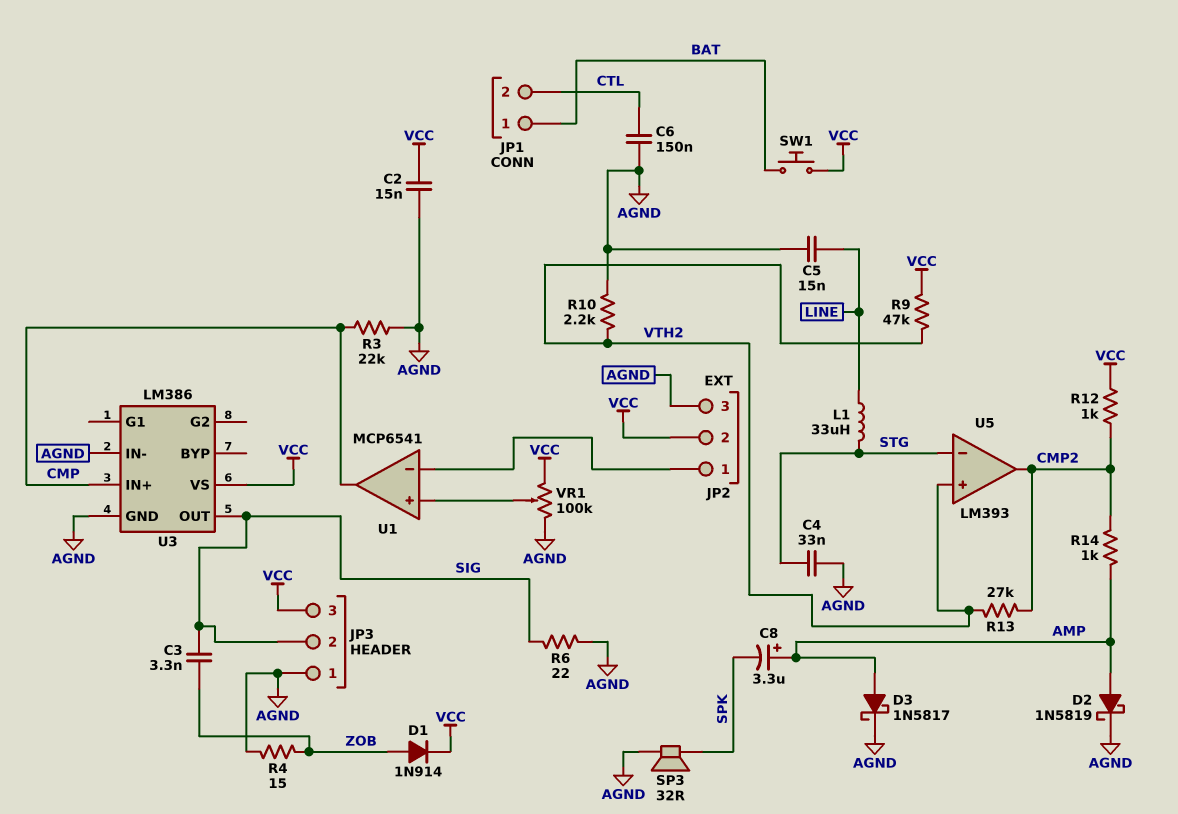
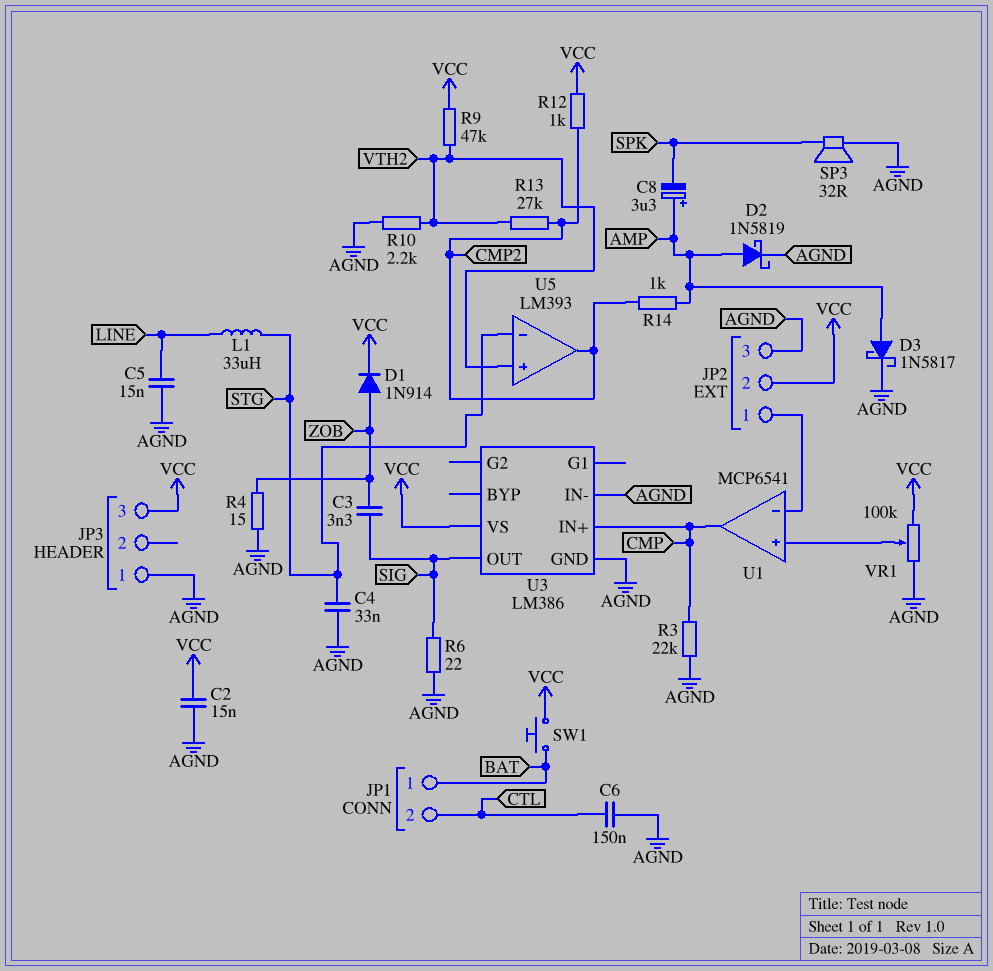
JP3 pin 2: SIG -> none

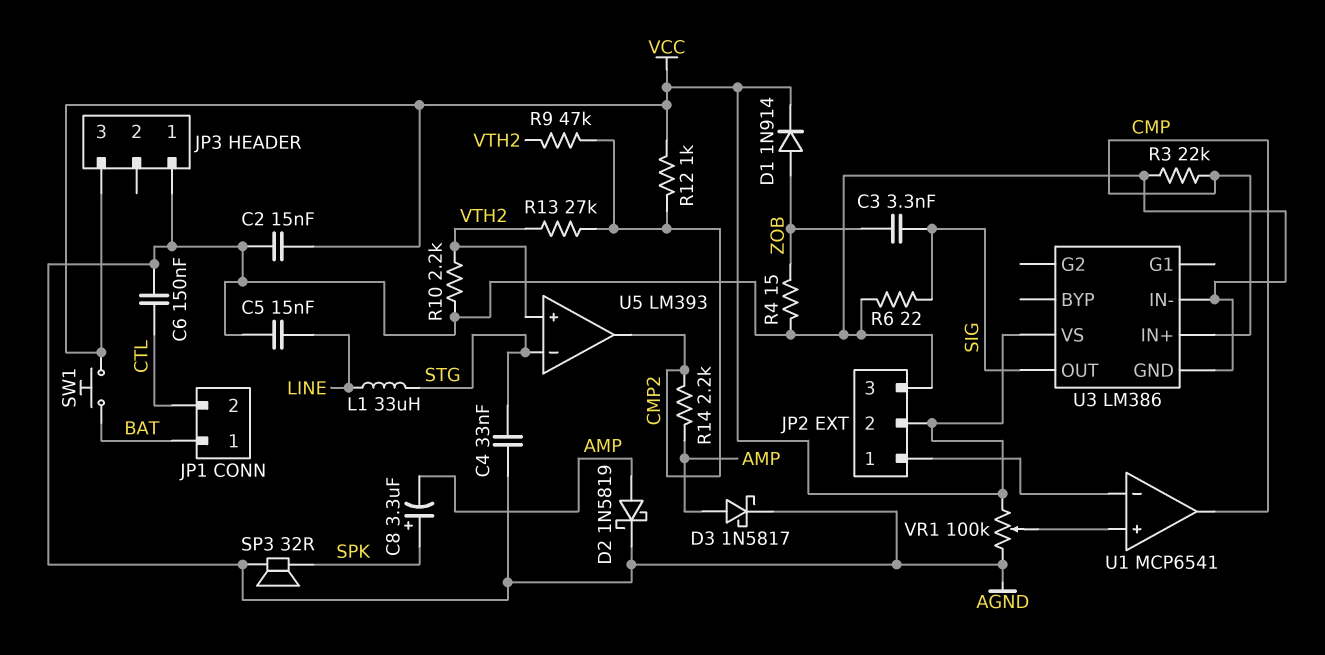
C8: 3.3uF (plus AMP, minus SPK) -> 3.3uF (plus SPK, minus AMP)
R9: 47k (VCC, VTH2) -> 47k (CMP2, VTH2)
R14: 1k (AMP, CMP2) -> 2.2k (AMP, CMP2)

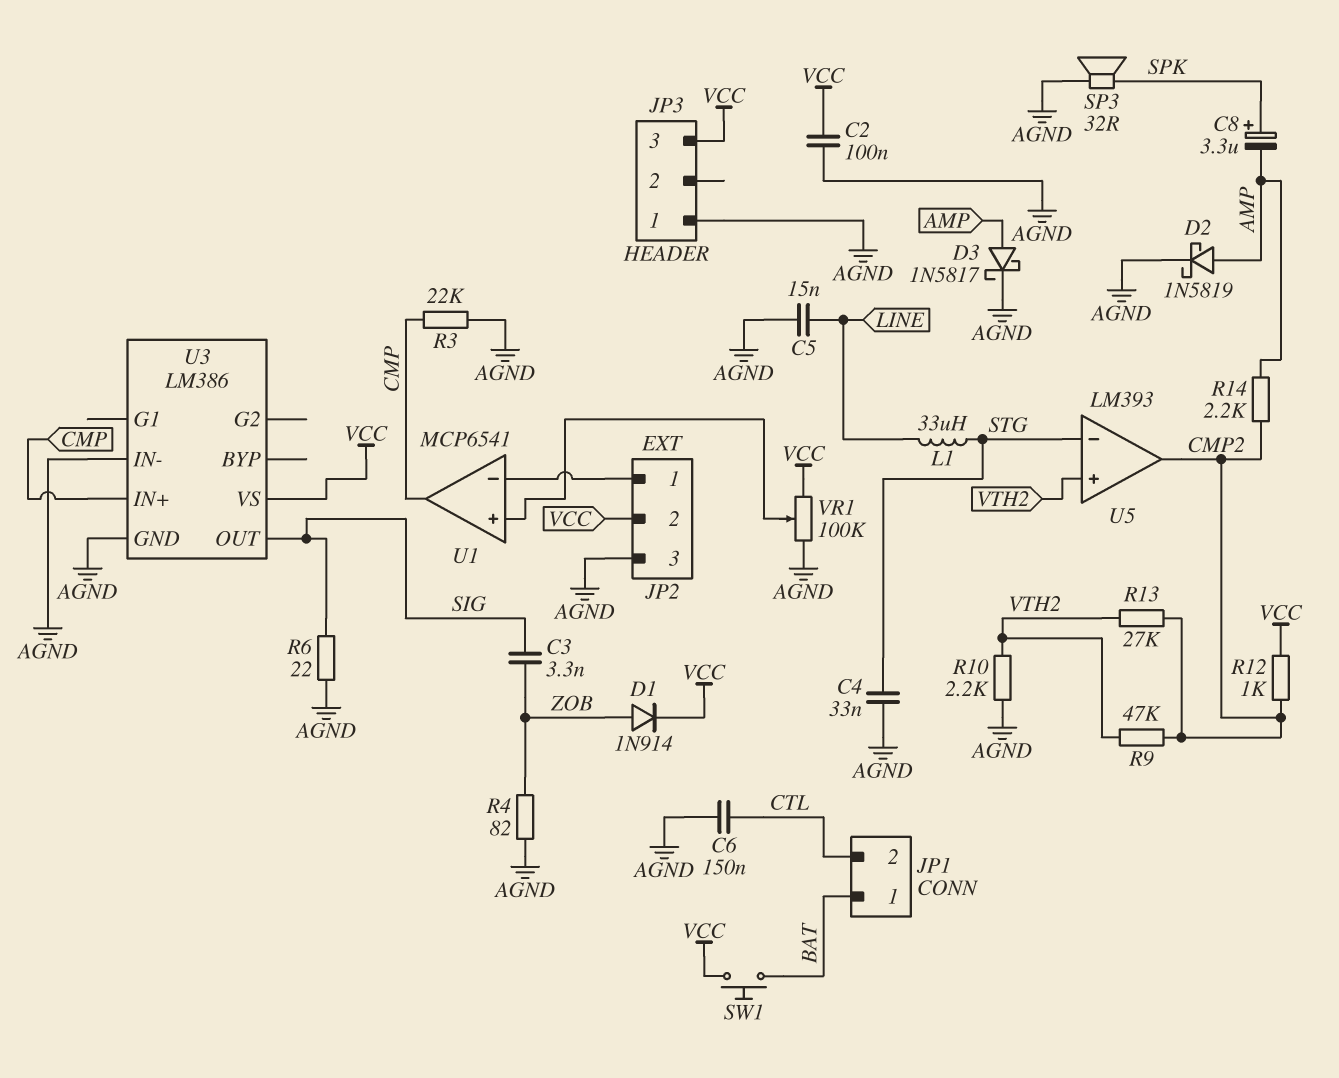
C2: 15nF (AGND, VCC) -> 100nF (AGND, VCC)
R4: 15 (AGND, ZOB) -> 82 (AGND, ZOB)

